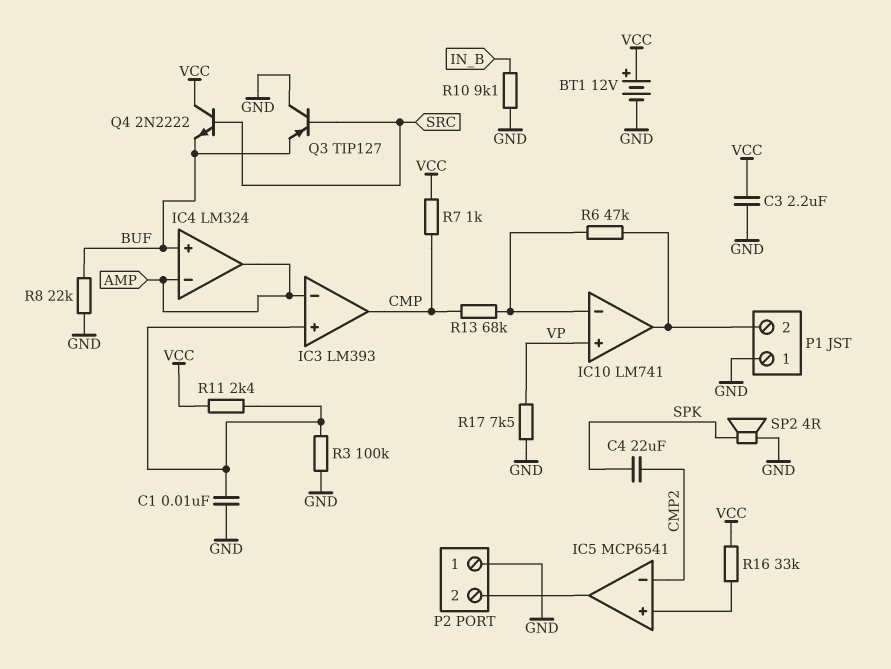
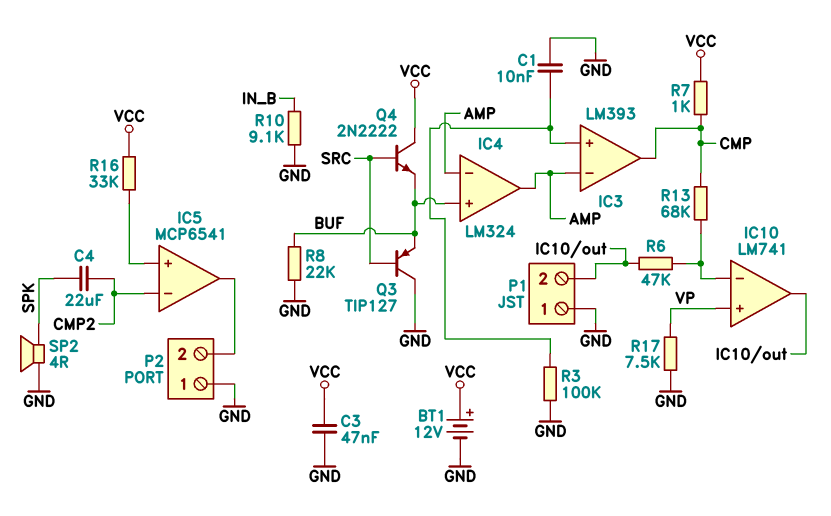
C3: 2.2uF (GND, VCC) -> 47nF (GND, VCC)
R11: 2.4k (IC3/in+, VCC) -> none

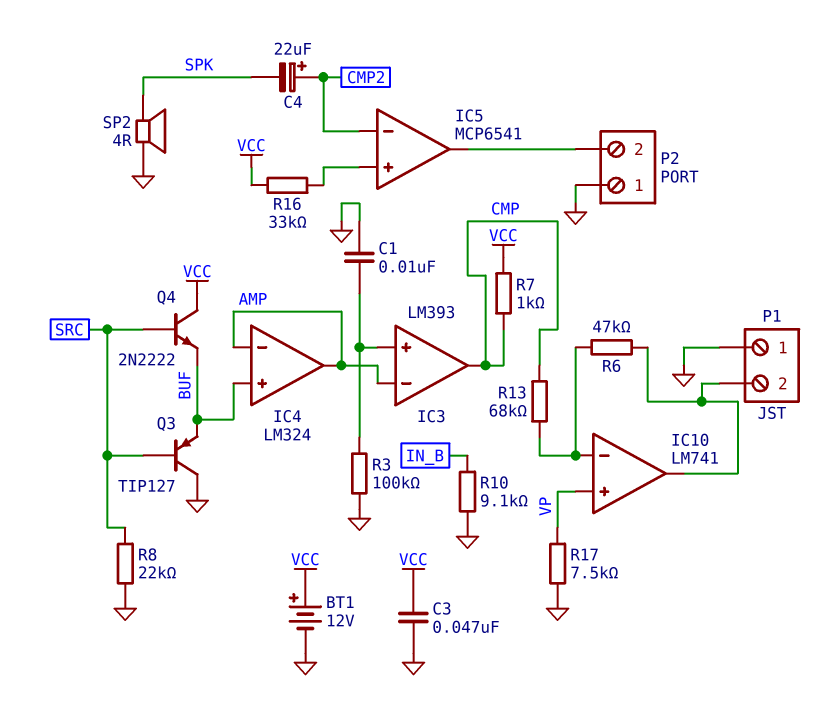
C4: 22uF (CMP2, SPK) -> 22uF (plus CMP2, minus SPK)
R8: 22k (BUF, GND) -> 22k (GND, SRC)

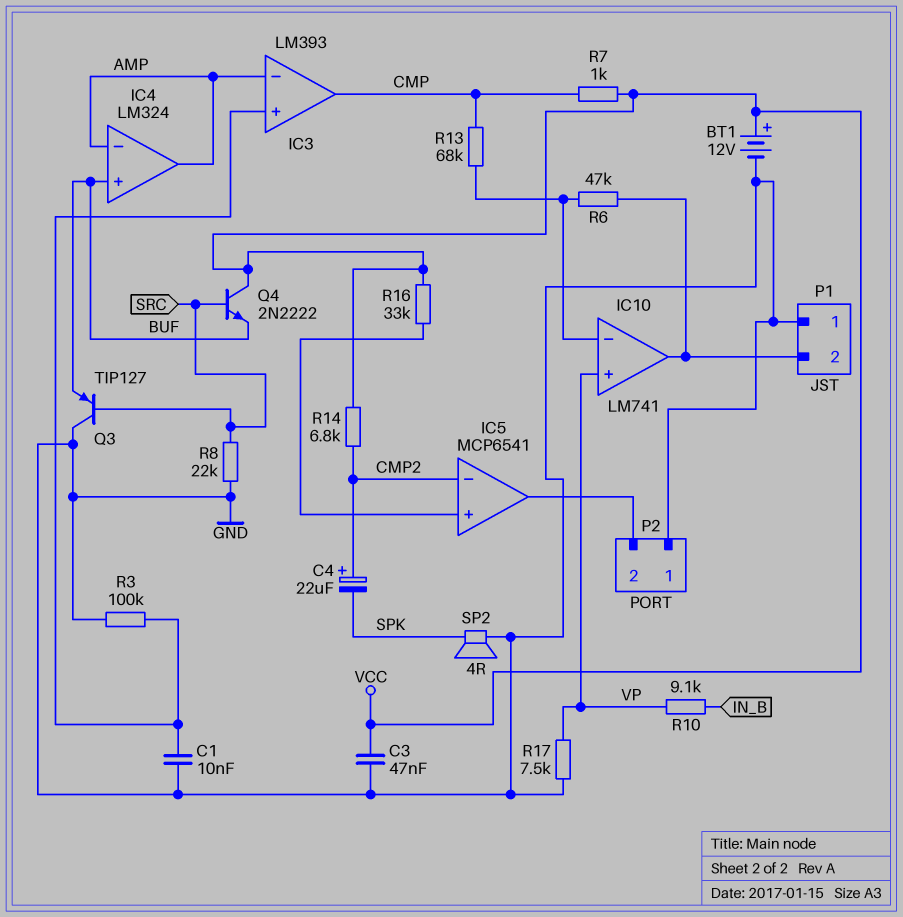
R10: 9.1k (GND, IN_B) -> 9.1k (IN_B, VP)
R14: none -> 6.8k (CMP2, VCC)

